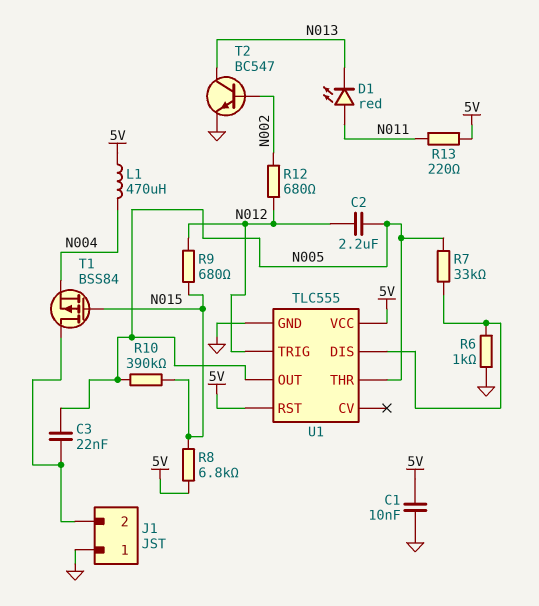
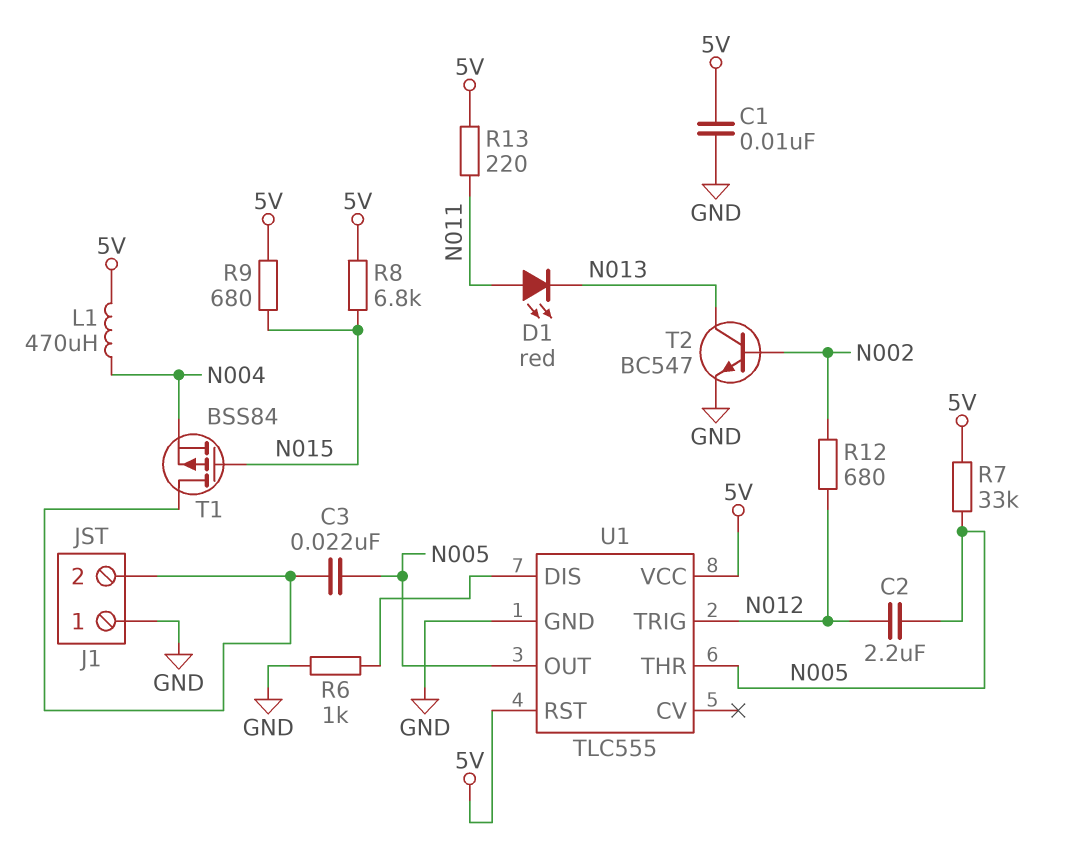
R7: 33k (N005, U1/DIS) -> 33k (5V, N005)
R9: 680 (N012, N015) -> 680 (5V, N015)
R10: 390k (N005, N015) -> none

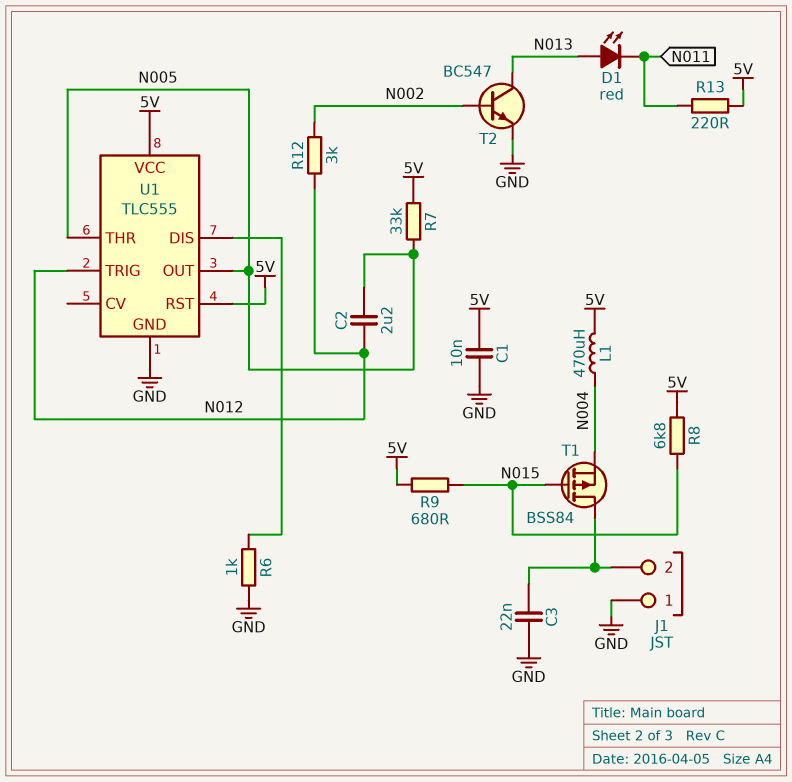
C3: 22nF (J1/2, N005) -> 22nF (GND, J1/2)
D1: LED red (A N011, K N013) -> LED red (A N013, K N011)
R12: 680 (N002, N012) -> 3k (N002, N012)

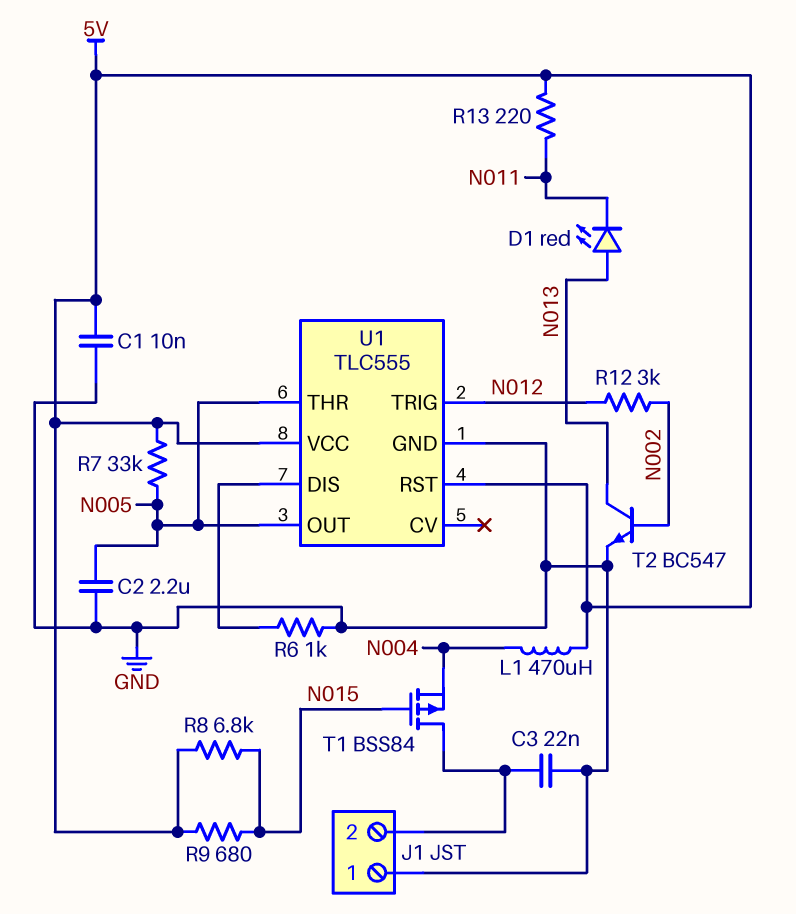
C2: 2.2uF (N005, N012) -> 2.2uF (GND, N005)

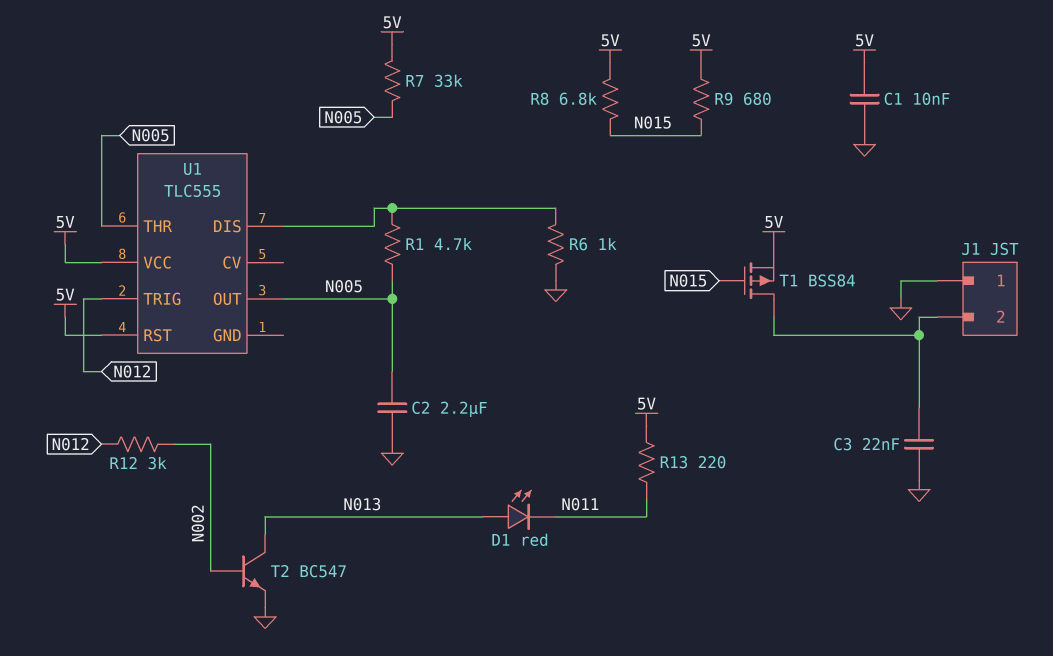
L1: 470uH (5V, N004) -> none
R1: none -> 4.7k (N005, U1/DIS)
T1: PMOS BSS84 (G N015, D J1/2, S N004) -> PMOS BSS84 (G N015, D J1/2, S 5V)
U1 pin GND: GND -> none

